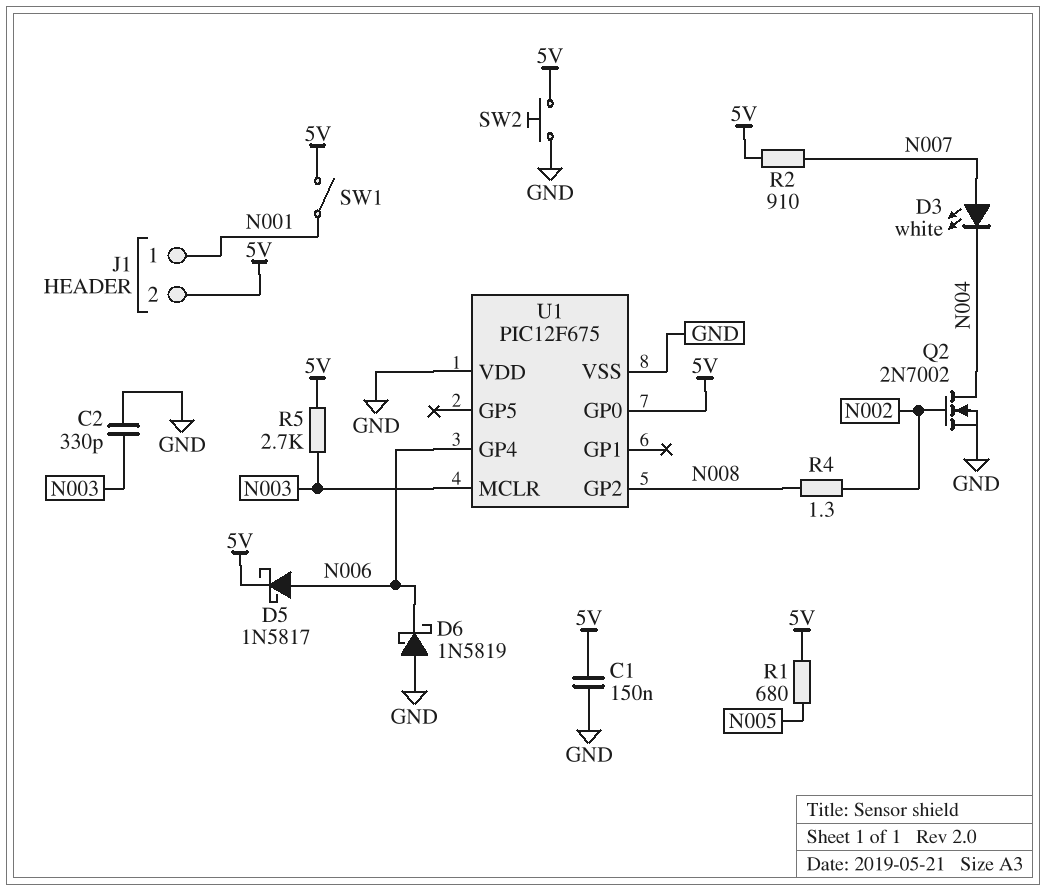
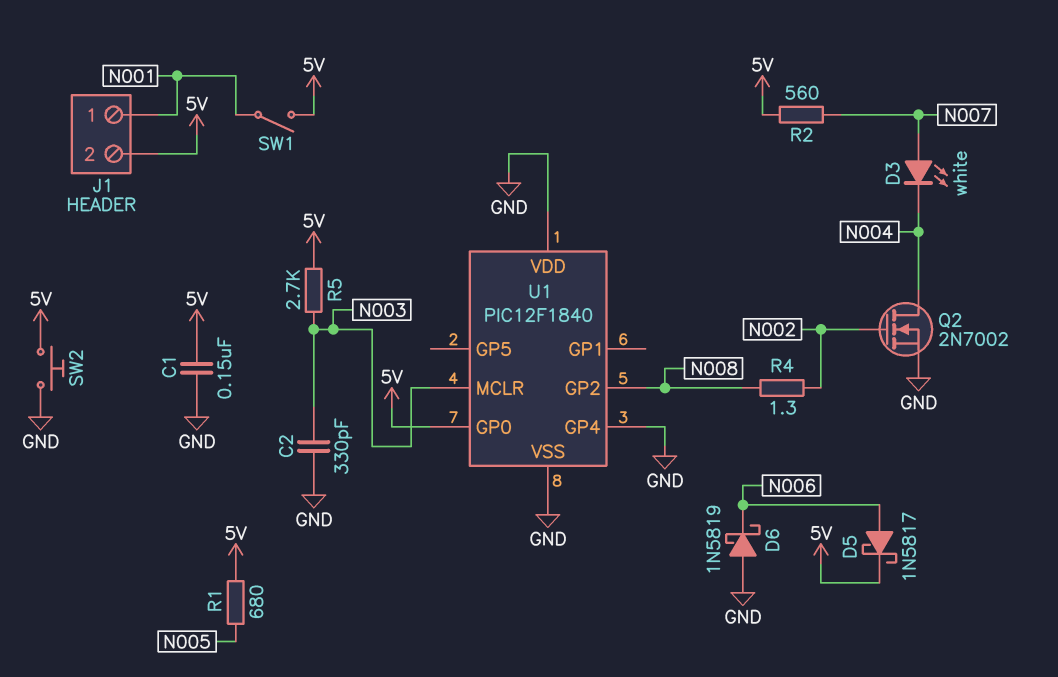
R2: 910 (5V, N007) -> 560 (5V, N007)
U1: PIC12F675 -> PIC12F1840
U1 pin GP4: N006 -> GND

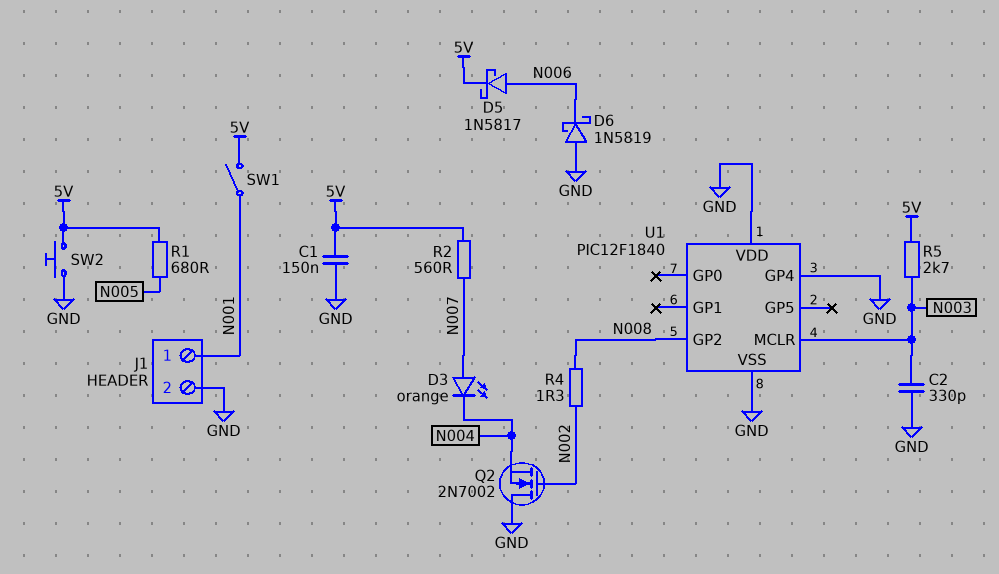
D3: LED white (A N007, K N004) -> LED orange (A N007, K N004)
J1 pin 2: 5V -> GND
Q2: NMOS 2N7002 (G N002, D N004, S GND) -> NMOS 2N7002 (G N002, D GND, S N004)
U1 pin GP0: 5V -> none

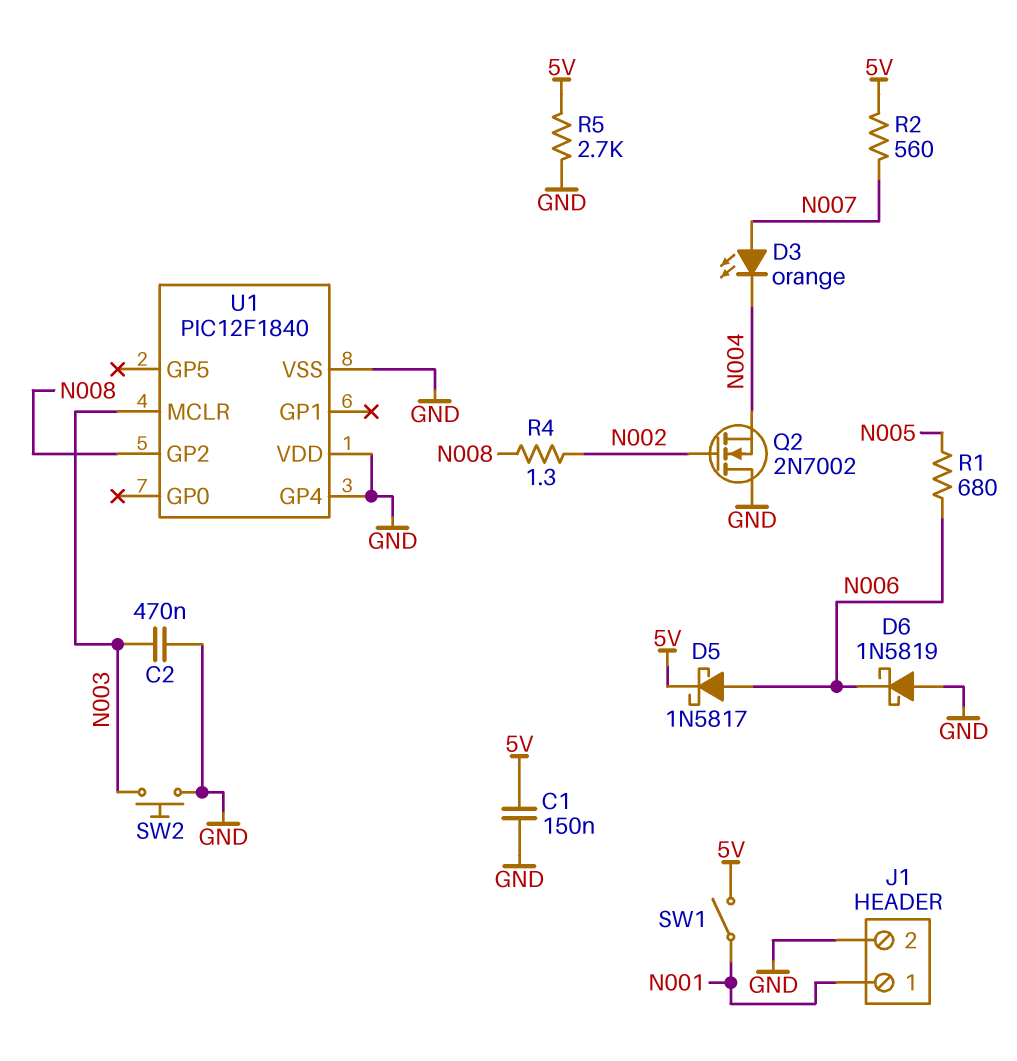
C2: 330pF (GND, N003) -> 470nF (GND, N003)
R1: 680 (5V, N005) -> 680 (N005, N006)
R5: 2.7k (5V, N003) -> 2.7k (5V, GND)
SW2: button (5V, GND) -> button (GND, N003)

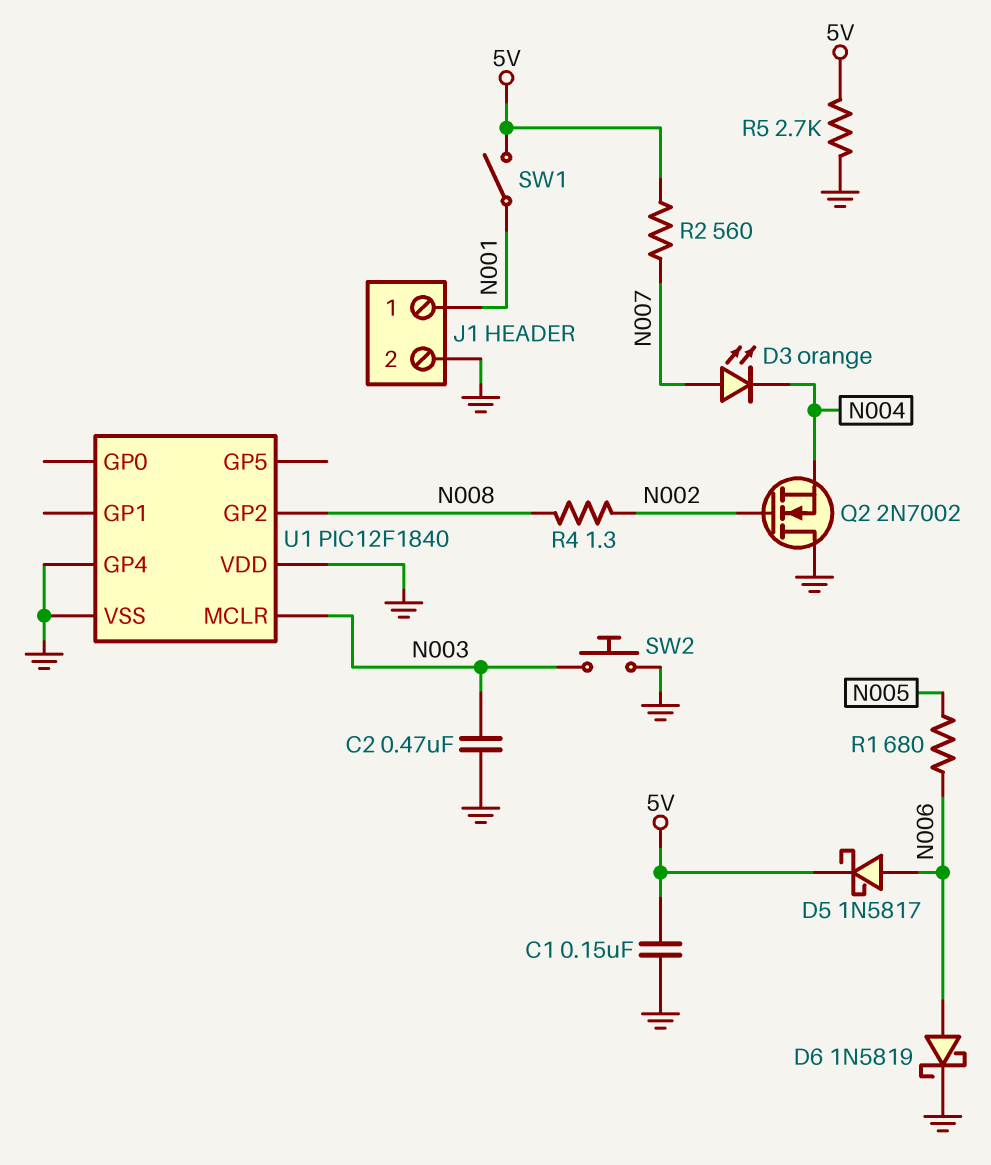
D6: schottky 1N5819 (A GND, K N006) -> schottky 1N5819 (A N006, K GND)

